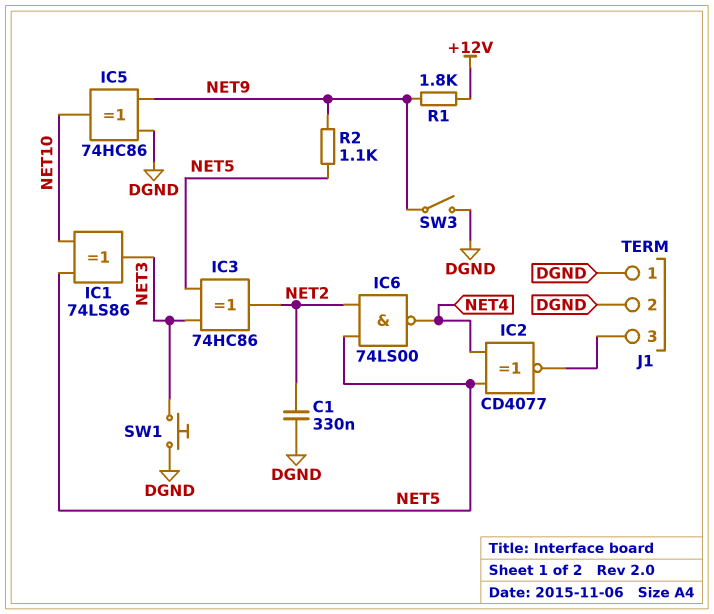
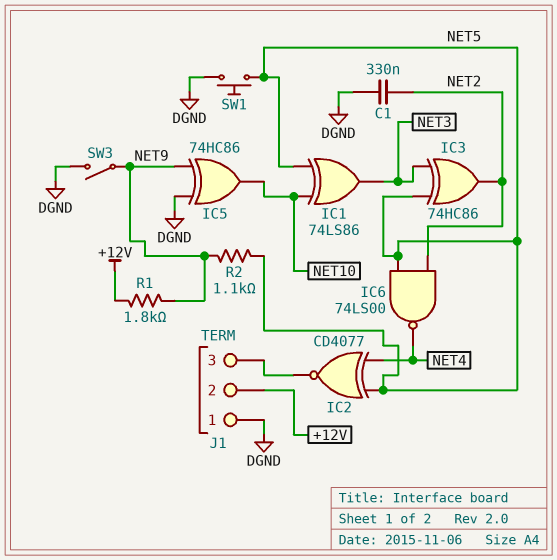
J1 pin 2: DGND -> +12V
SW1: button (DGND, NET3) -> button (DGND, NET5)

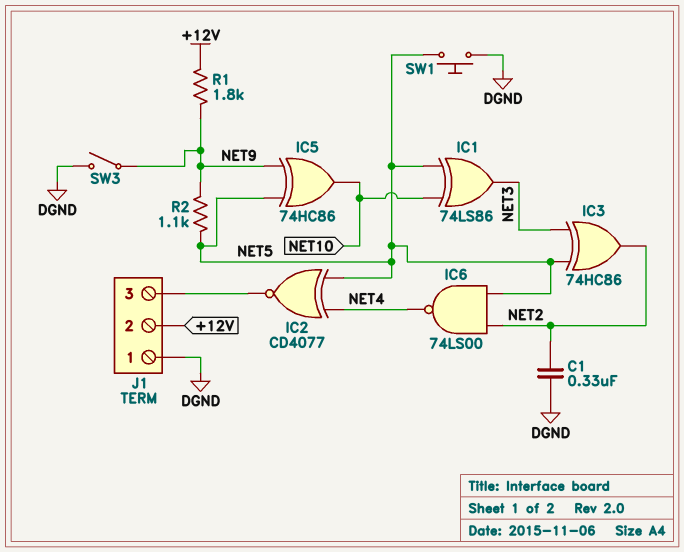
IC5: XOR 74HC86 (in DGND, in NET9, out NET10) -> XOR 74HC86 (in NET5, in NET9, out NET10)

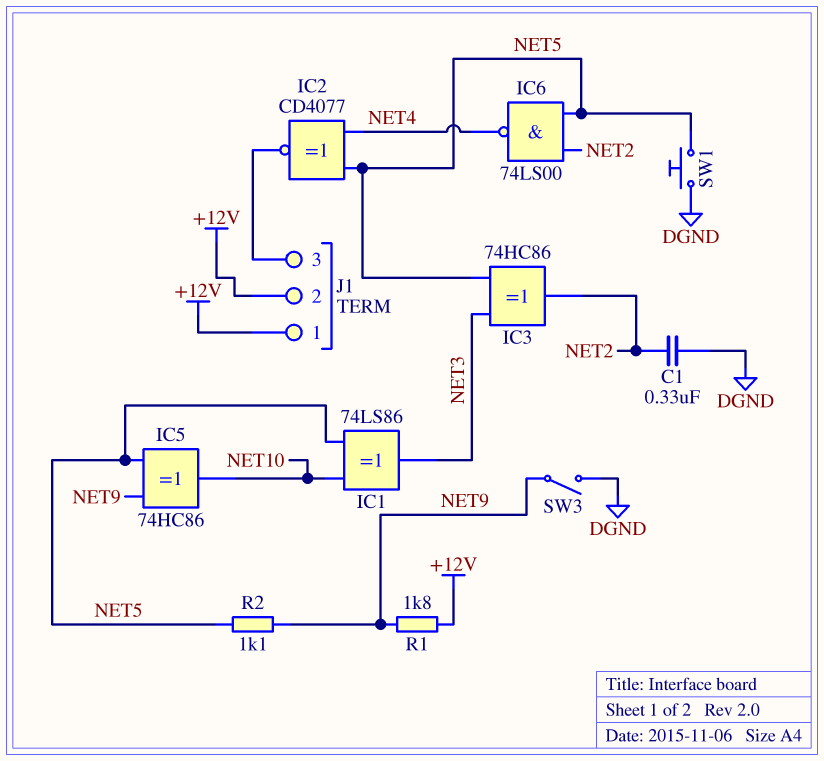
J1 pin 1: DGND -> +12V

